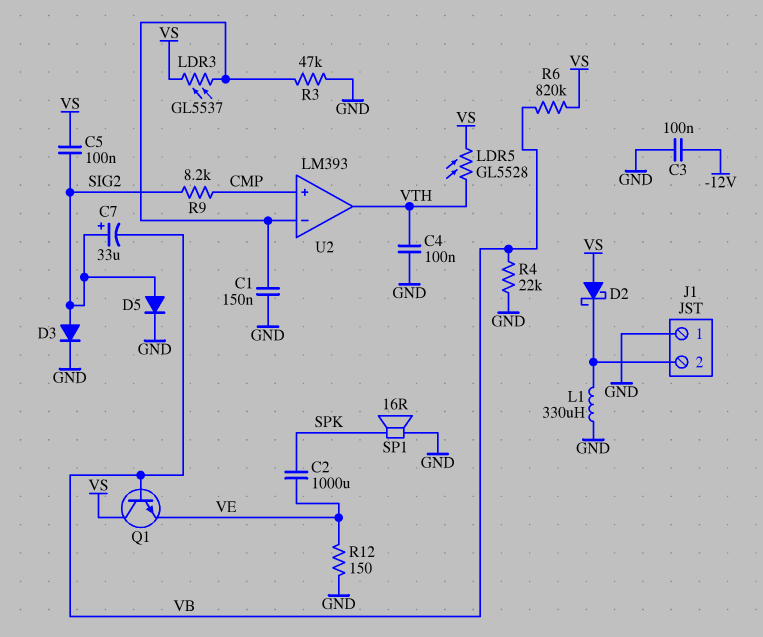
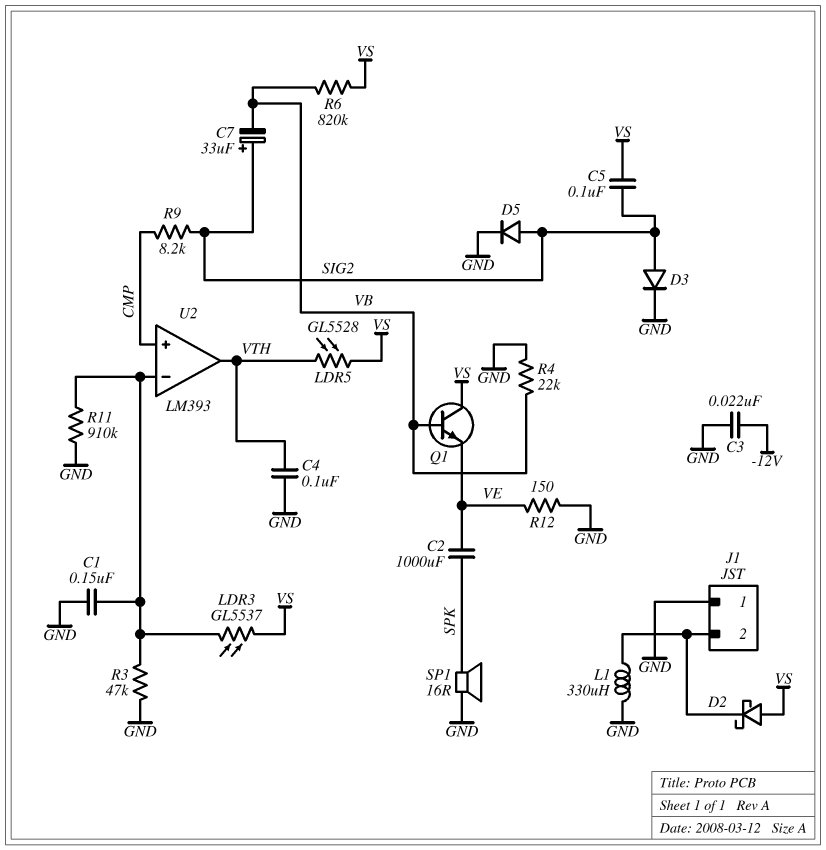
C3: 100nF (-12V, GND) -> 22nF (-12V, GND)
R11: none -> 910k (GND, U2/in-)

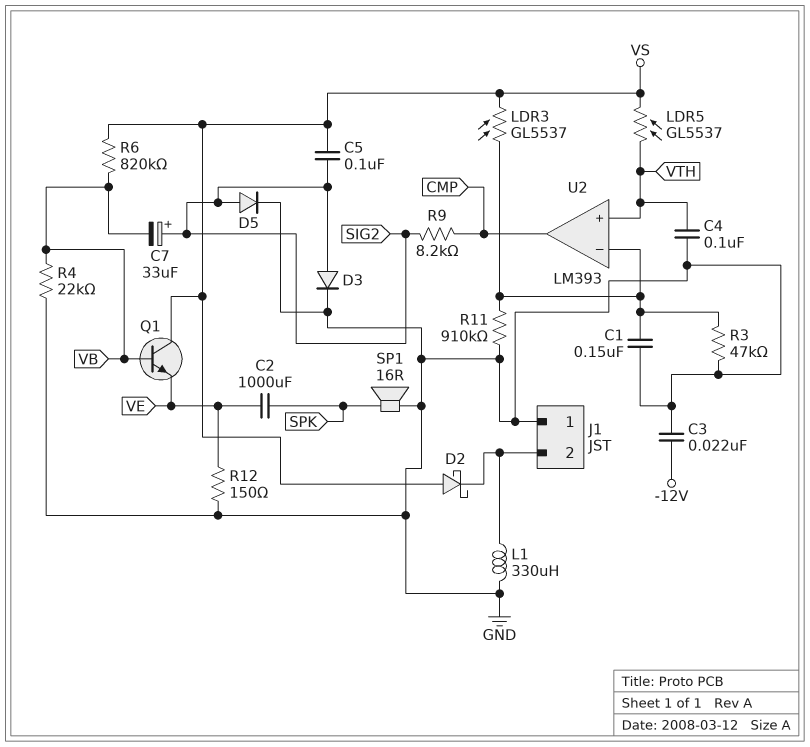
LDR5: GL5528 (VS, VTH) -> GL5537 (VS, VTH)
U2 pin in+: CMP -> VTH
U2 pin out: VTH -> CMP

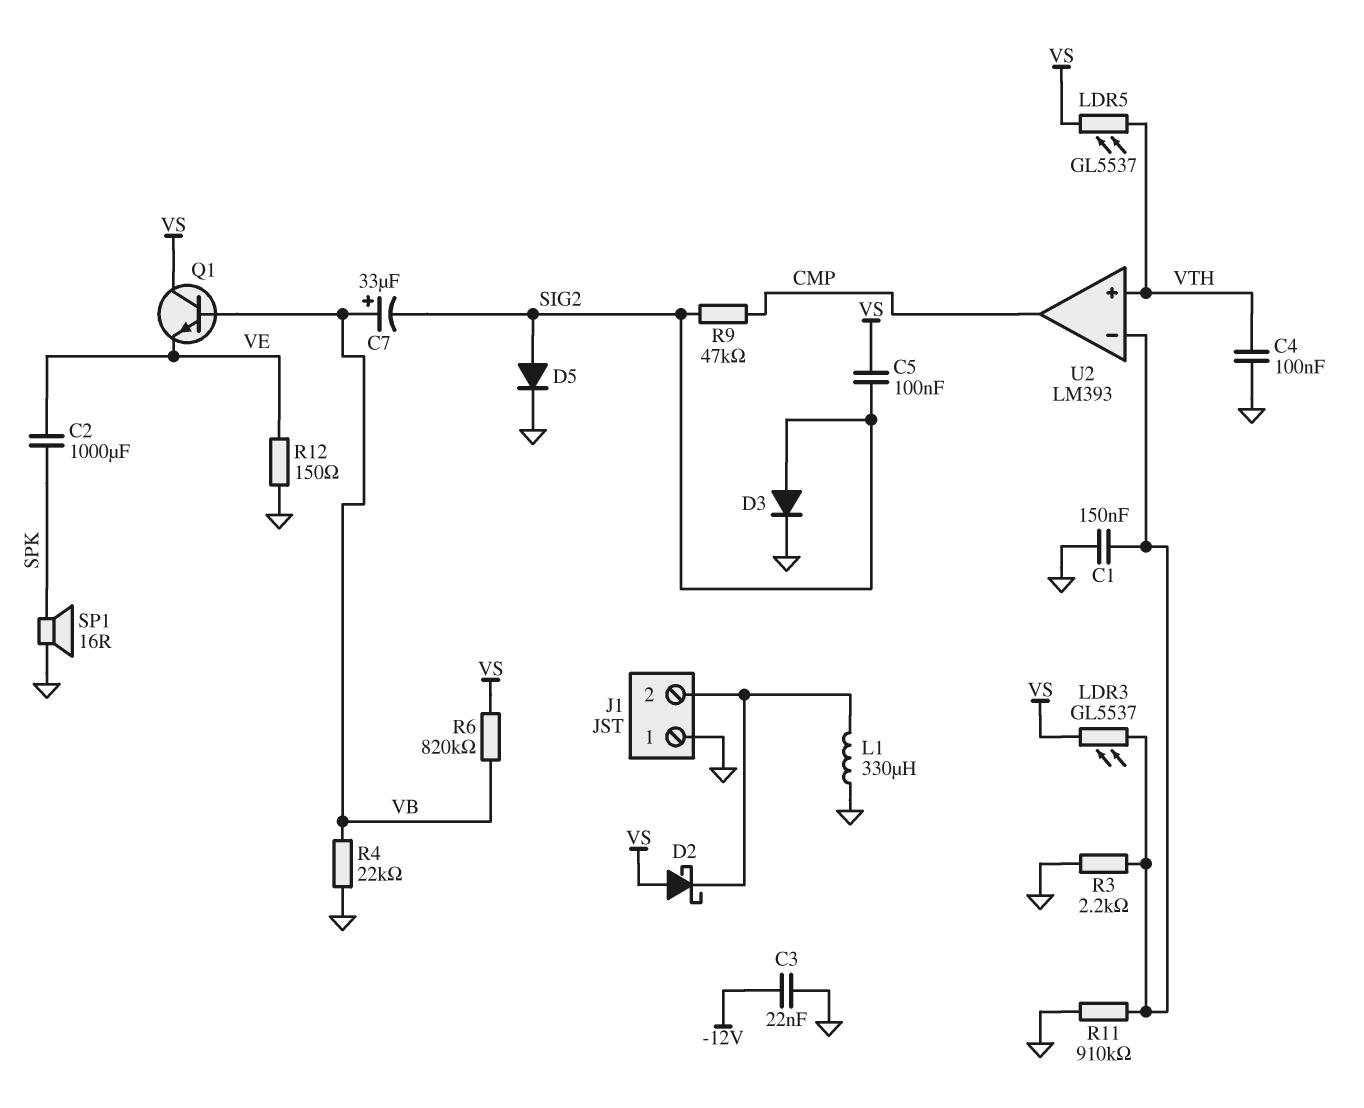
C7: 33uF (plus SIG2, minus VB) -> 33uF (plus VB, minus SIG2)
R3: 47k (GND, U2/in-) -> 2.2k (GND, U2/in-)
R9: 8.2k (CMP, SIG2) -> 47k (CMP, SIG2)

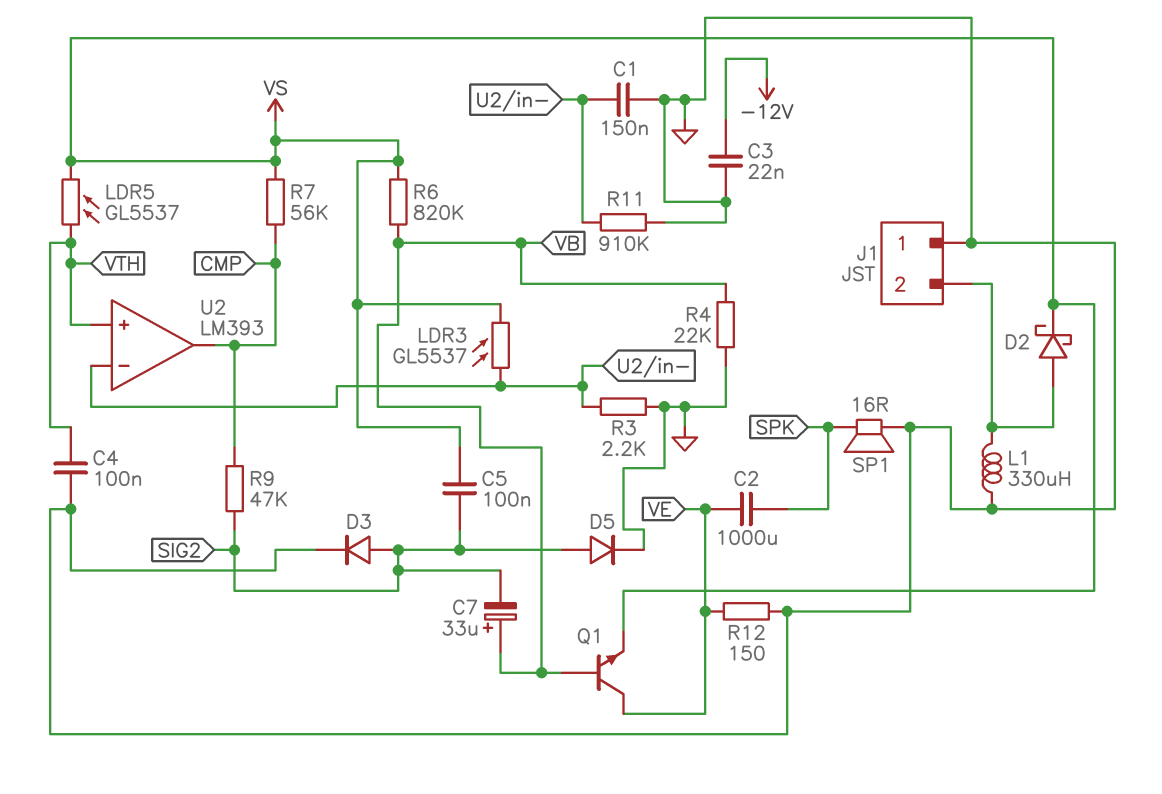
D2: schottky (A VS, K J1/2) -> schottky (A J1/2, K VS)
Q1: NPN (B VB, C VS, E VE) -> NPN (B VB, C VE, E VS)
R7: none -> 56k (CMP, VS)

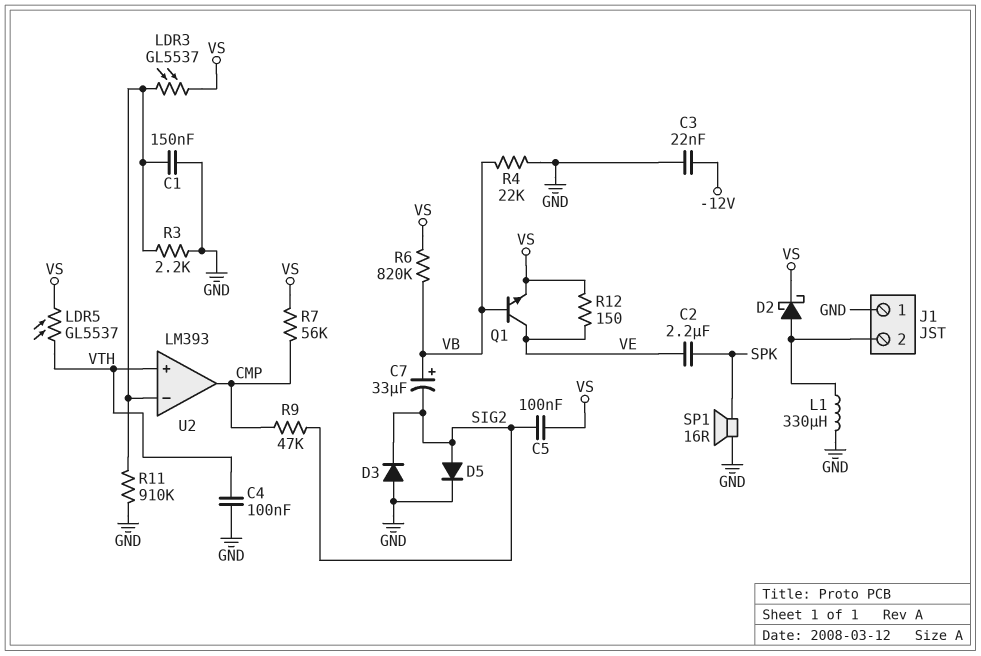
C2: 1000uF (SPK, VE) -> 2.2uF (SPK, VE)
D3: diode (A SIG2, K GND) -> diode (A GND, K SIG2)
R12: 150 (GND, VE) -> 150 (VE, VS)

